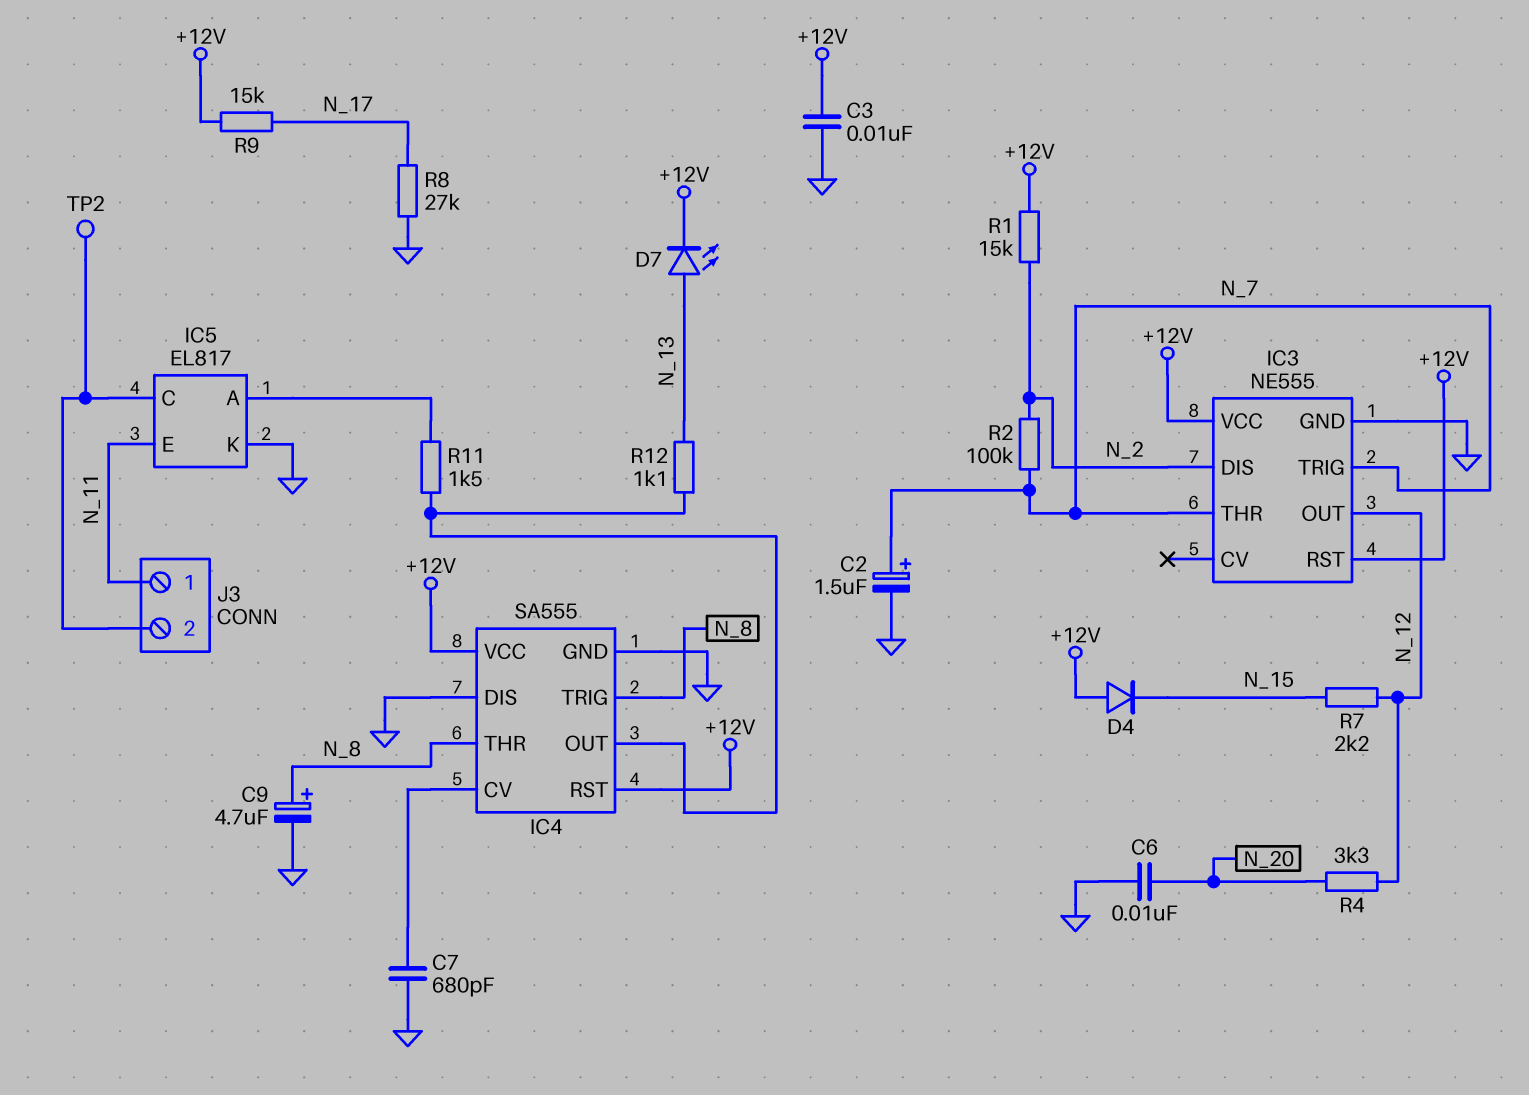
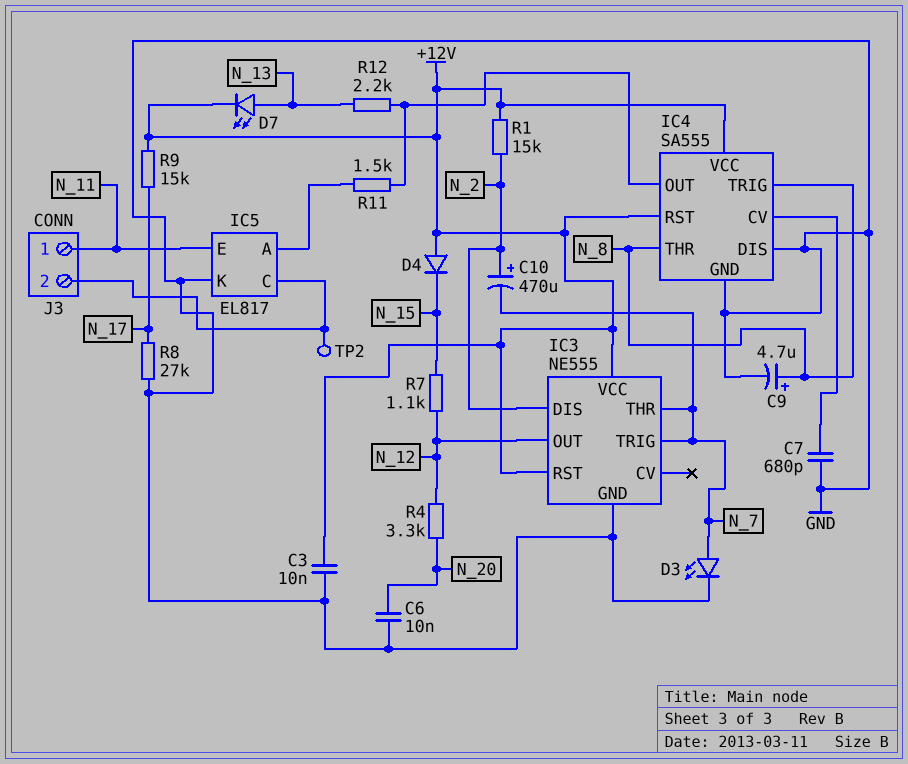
C2: 1.5uF (plus N_7, minus GND) -> none
C10: none -> 470uF (plus N_2, minus N_7)
D3: none -> LED (A N_7, K GND)
R2: 100k (N_2, N_7) -> none
R7: 2.2k (N_12, N_15) -> 1.1k (N_12, N_15)
R12: 1.1k (IC4/OUT, N_13) -> 2.2k (IC4/OUT, N_13)

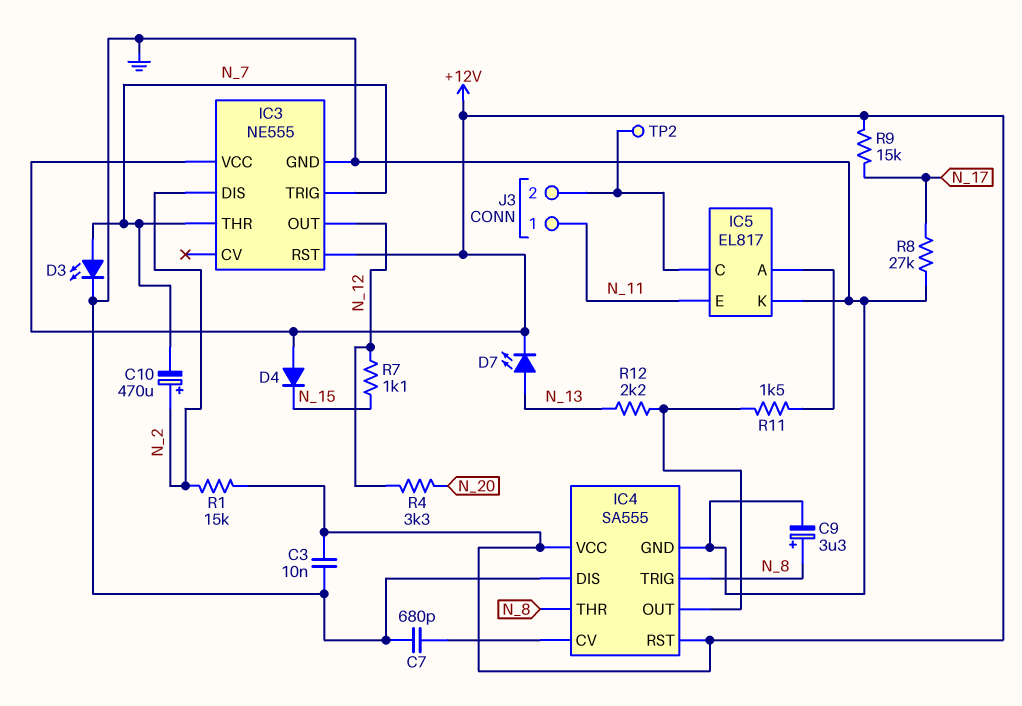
C6: 10nF (GND, N_20) -> none
C9: 4.7uF (plus N_8, minus GND) -> 3.3uF (plus N_8, minus GND)

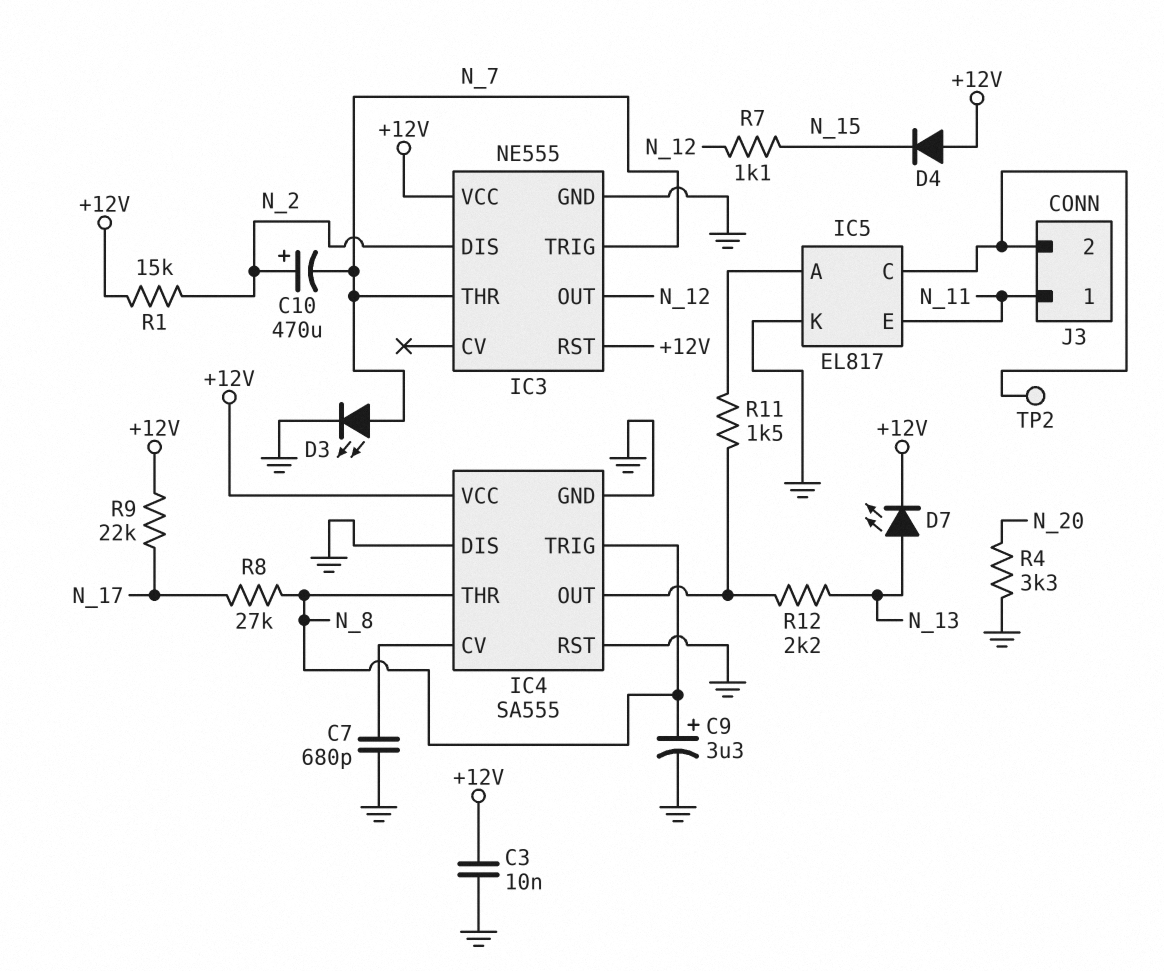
IC4 pin RST: +12V -> GND
R4: 3.3k (N_12, N_20) -> 3.3k (GND, N_20)
R8: 27k (GND, N_17) -> 27k (N_8, N_17)
R9: 15k (+12V, N_17) -> 22k (+12V, N_17)

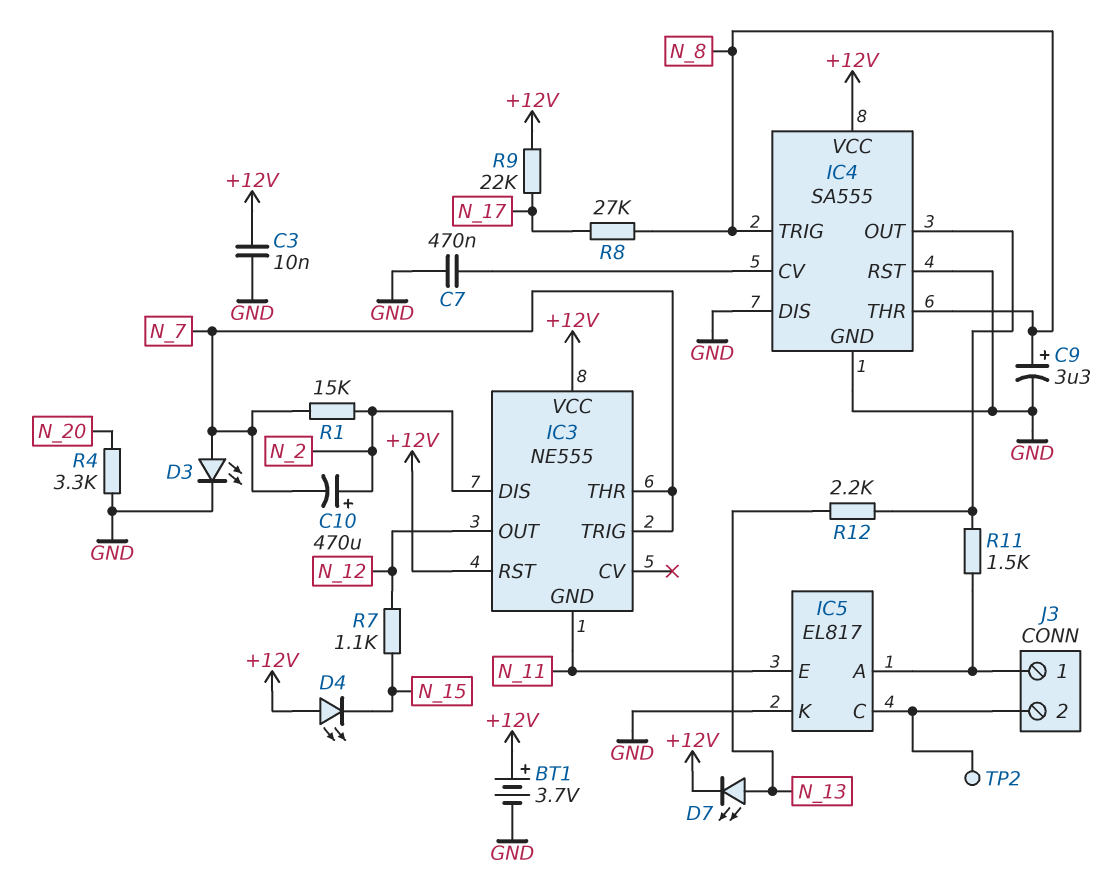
BT1: none -> 3.7V (plus +12V, minus GND)
C7: 680pF (GND, IC4/CV) -> 470nF (GND, IC4/CV)
D4: diode (A +12V, K N_15) -> LED (A +12V, K N_15)
IC3 pin GND: GND -> N_11
J3 pin 1: N_11 -> IC5/A
R1: 15k (+12V, N_2) -> 15k (N_2, N_7)

